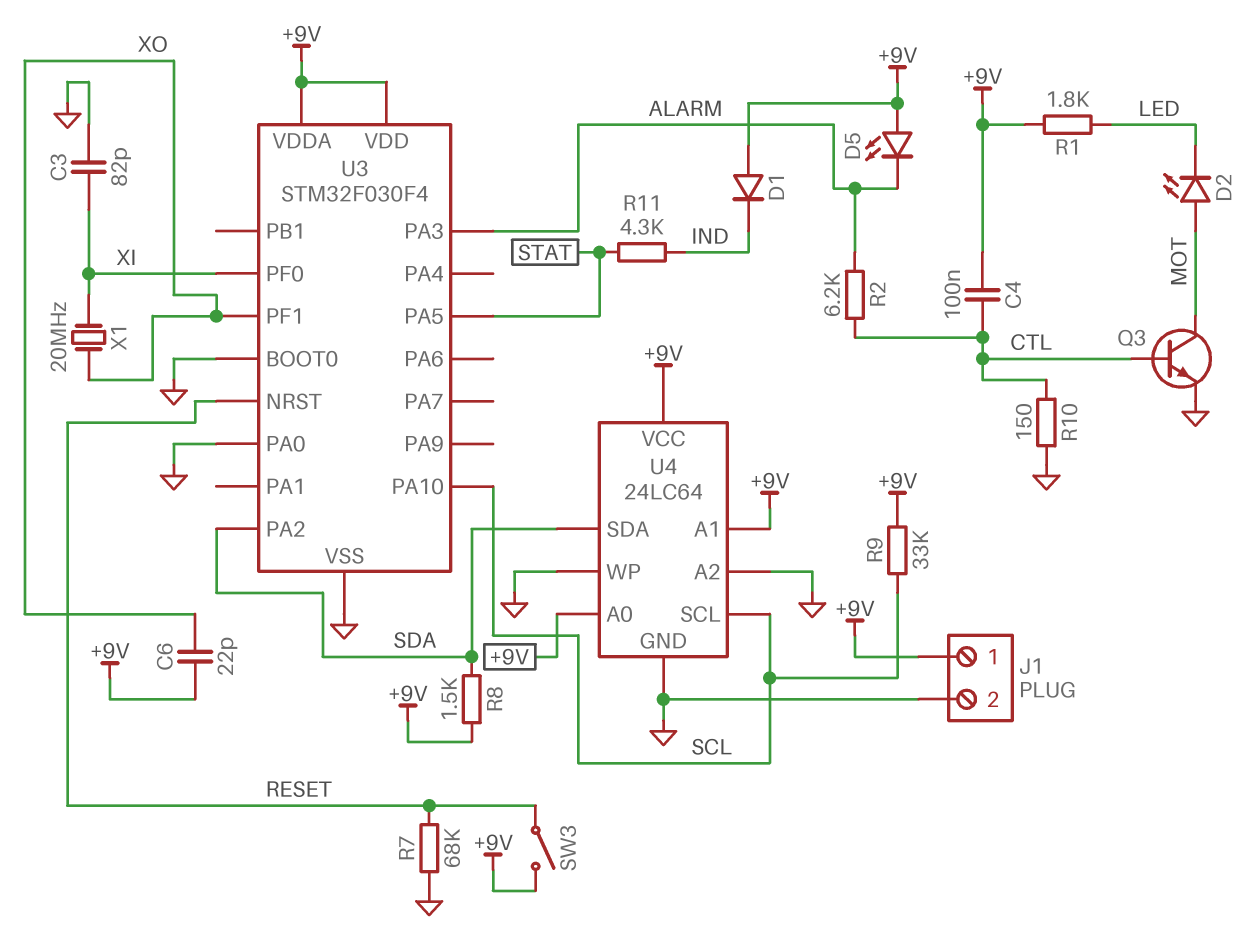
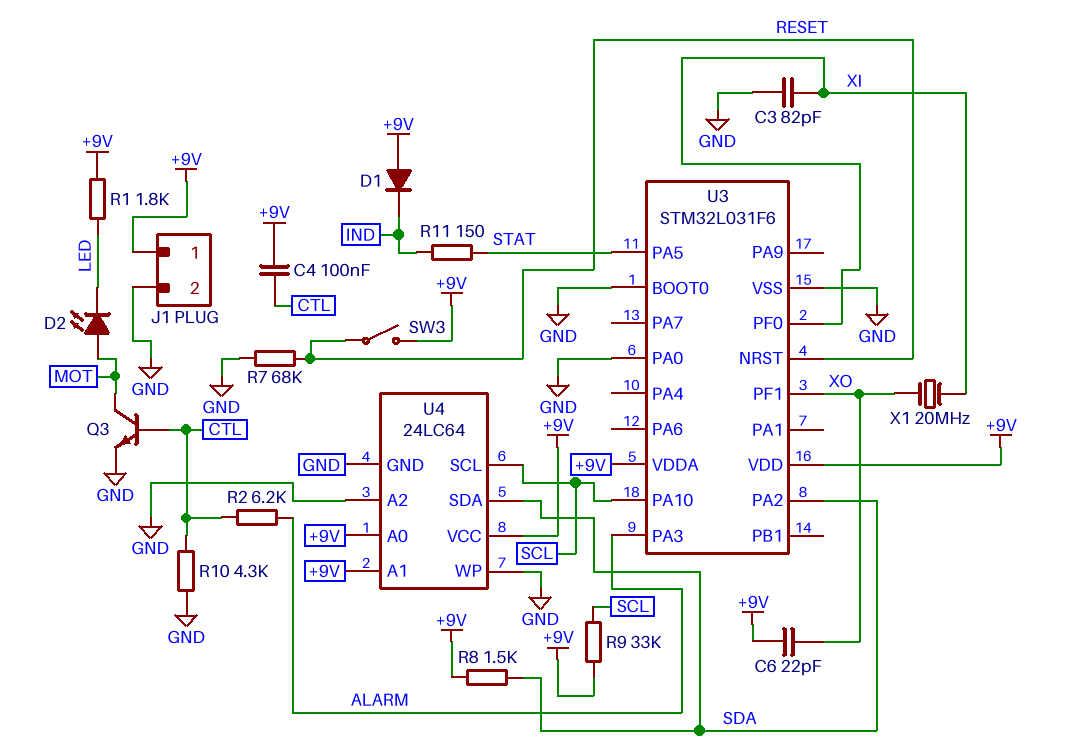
D5: LED (A +9V, K ALARM) -> none
R10: 150 (CTL, GND) -> 4.3k (CTL, GND)
R11: 4.3k (IND, STAT) -> 150 (IND, STAT)
U3: STM32F030F4 -> STM32L031F6

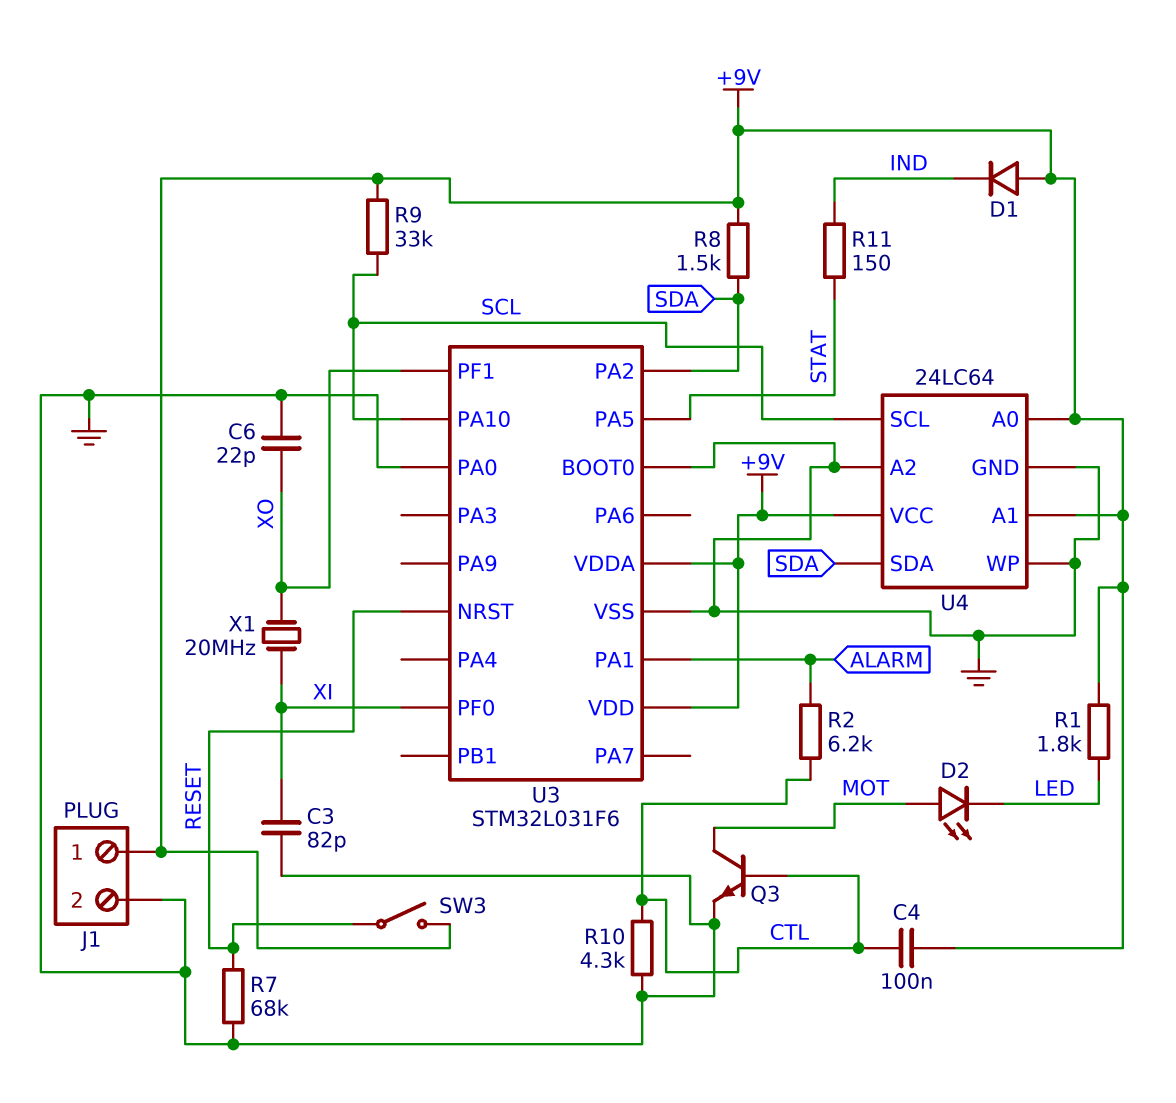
C6: 22pF (+9V, XO) -> 22pF (GND, XO)
U3 pin PA1: none -> ALARM
U3 pin PA3: ALARM -> none

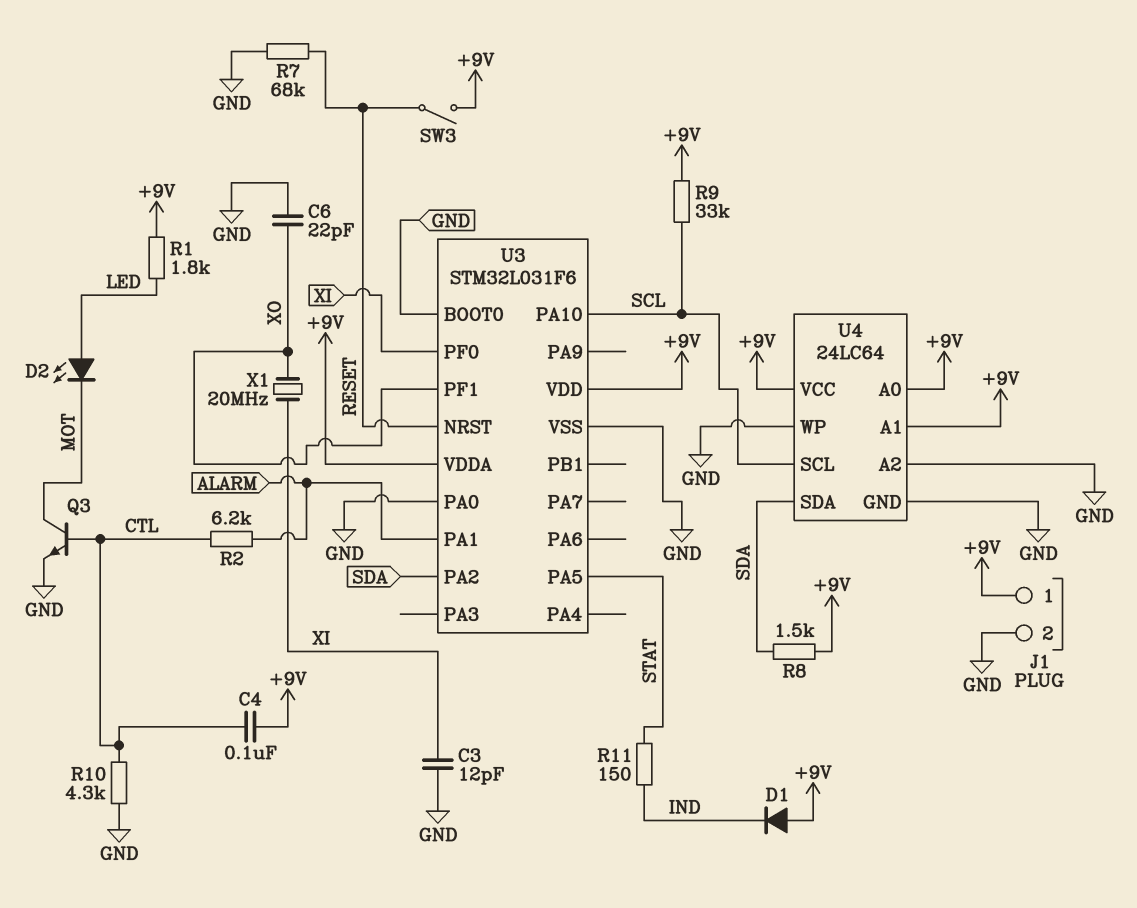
C3: 82pF (GND, XI) -> 12pF (GND, XI)
D2: LED (A MOT, K LED) -> LED (A LED, K MOT)

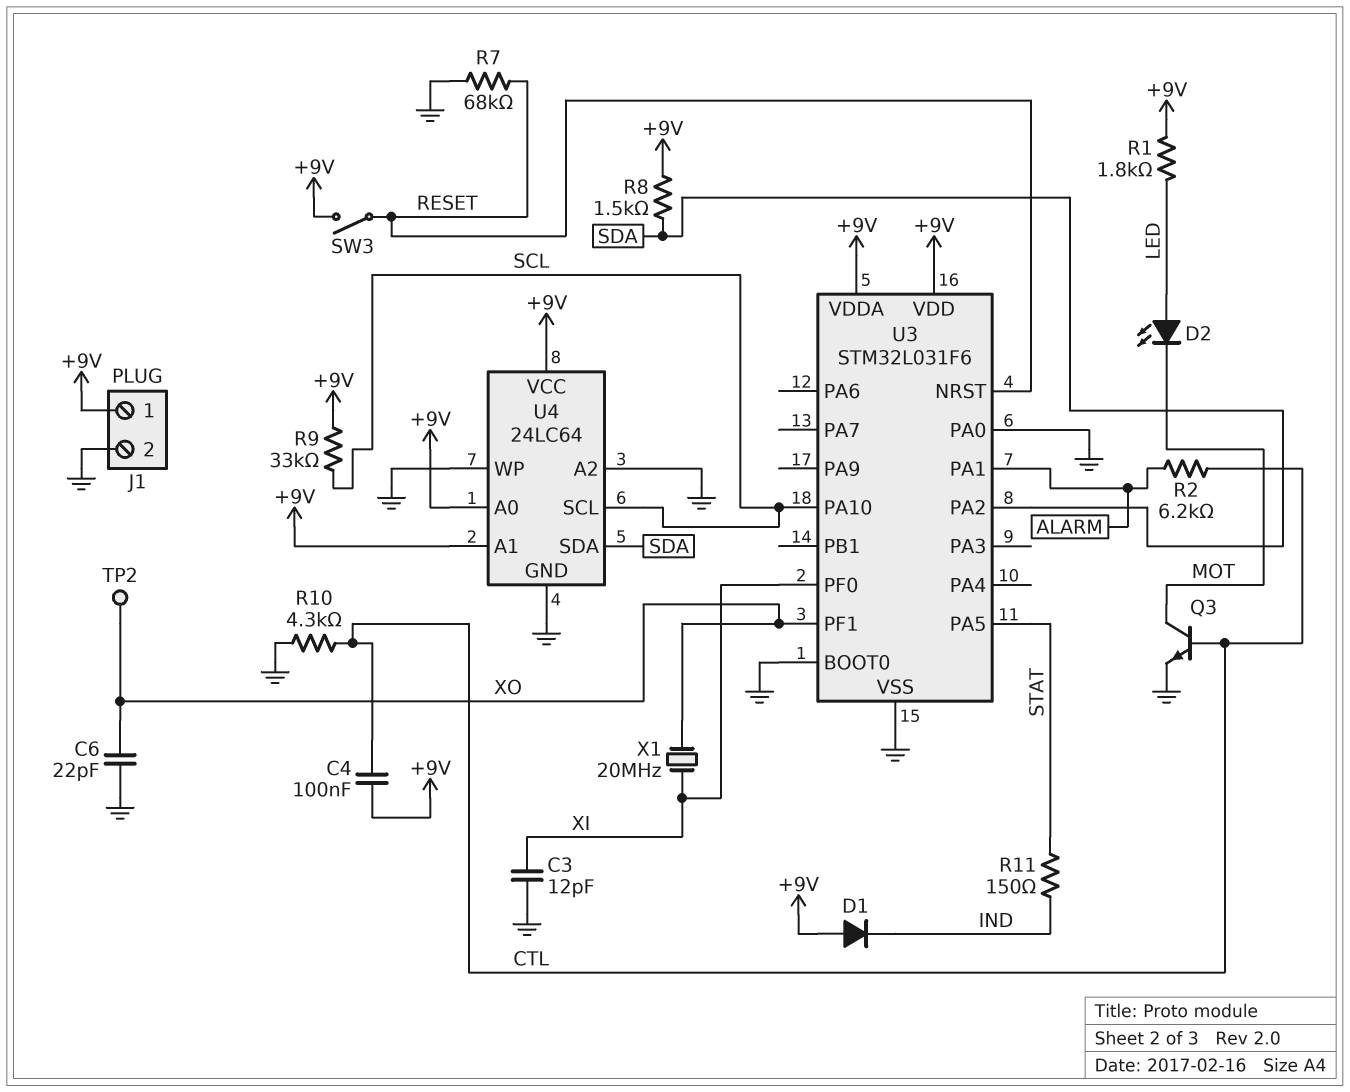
TP2: none -> test point (XO)

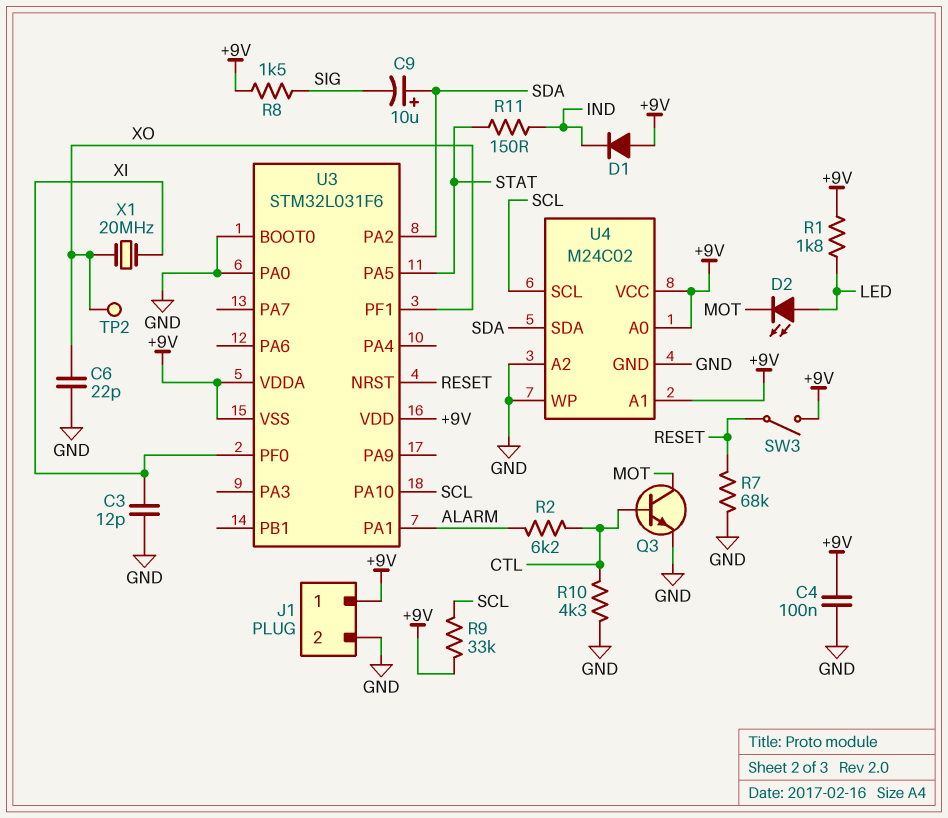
C4: 100nF (+9V, CTL) -> 100nF (+9V, GND)
C9: none -> 10uF (plus SDA, minus SIG)
R8: 1.5k (+9V, SDA) -> 1.5k (+9V, SIG)
U3 pin VSS: GND -> +9V
U4: 24LC64 -> M24C02

